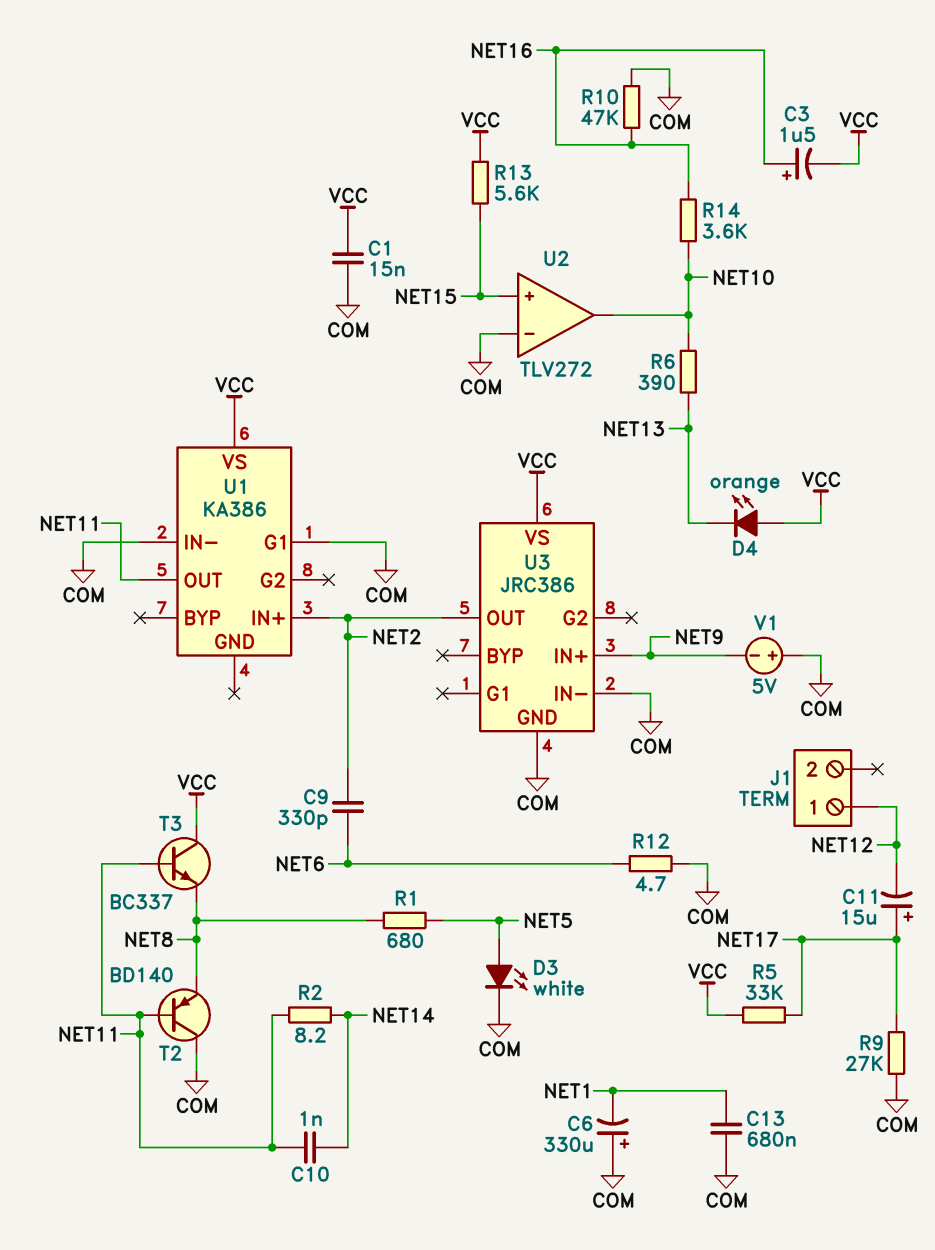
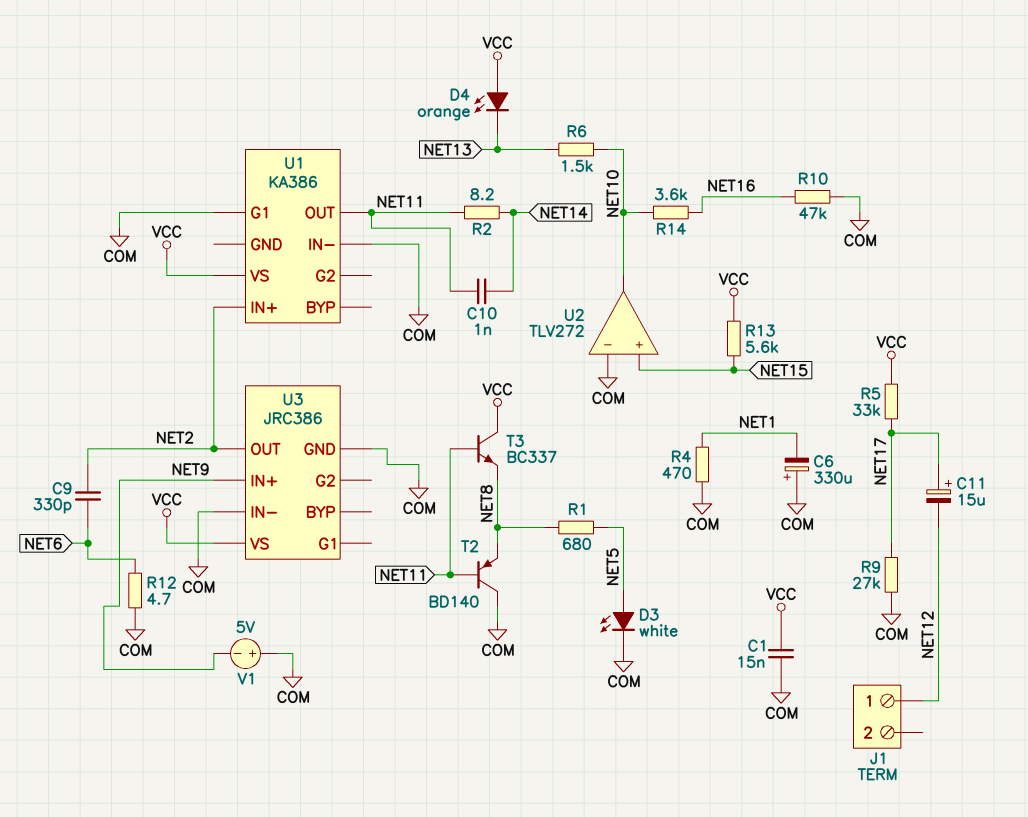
C3: 1.5uF (plus NET16, minus VCC) -> none
C13: 680nF (COM, NET1) -> none
R4: none -> 470 (COM, NET1)
R6: 390 (NET10, NET13) -> 1.5k (NET10, NET13)

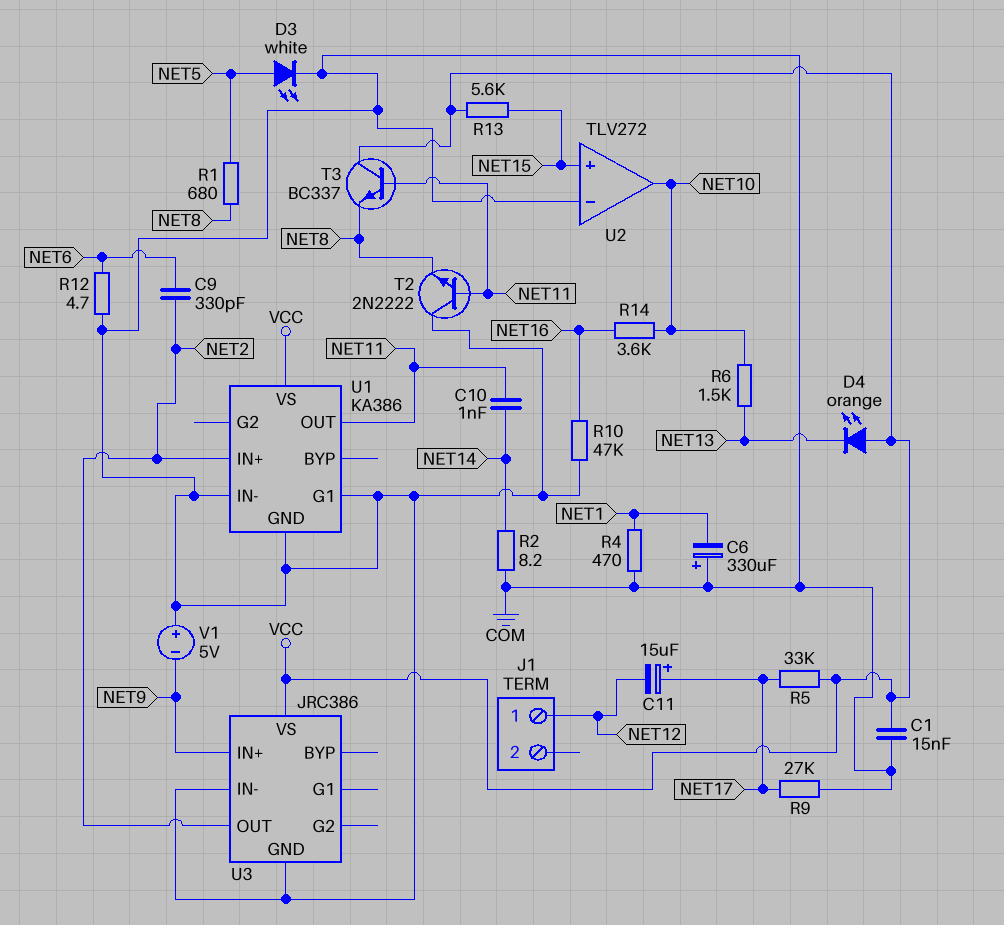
R2: 8.2 (NET11, NET14) -> 8.2 (COM, NET14)
T2: PNP BD140 (B NET11, C COM, E NET8) -> NPN 2N2222 (B NET11, C COM, E NET8)
U1 pin GND: none -> COM

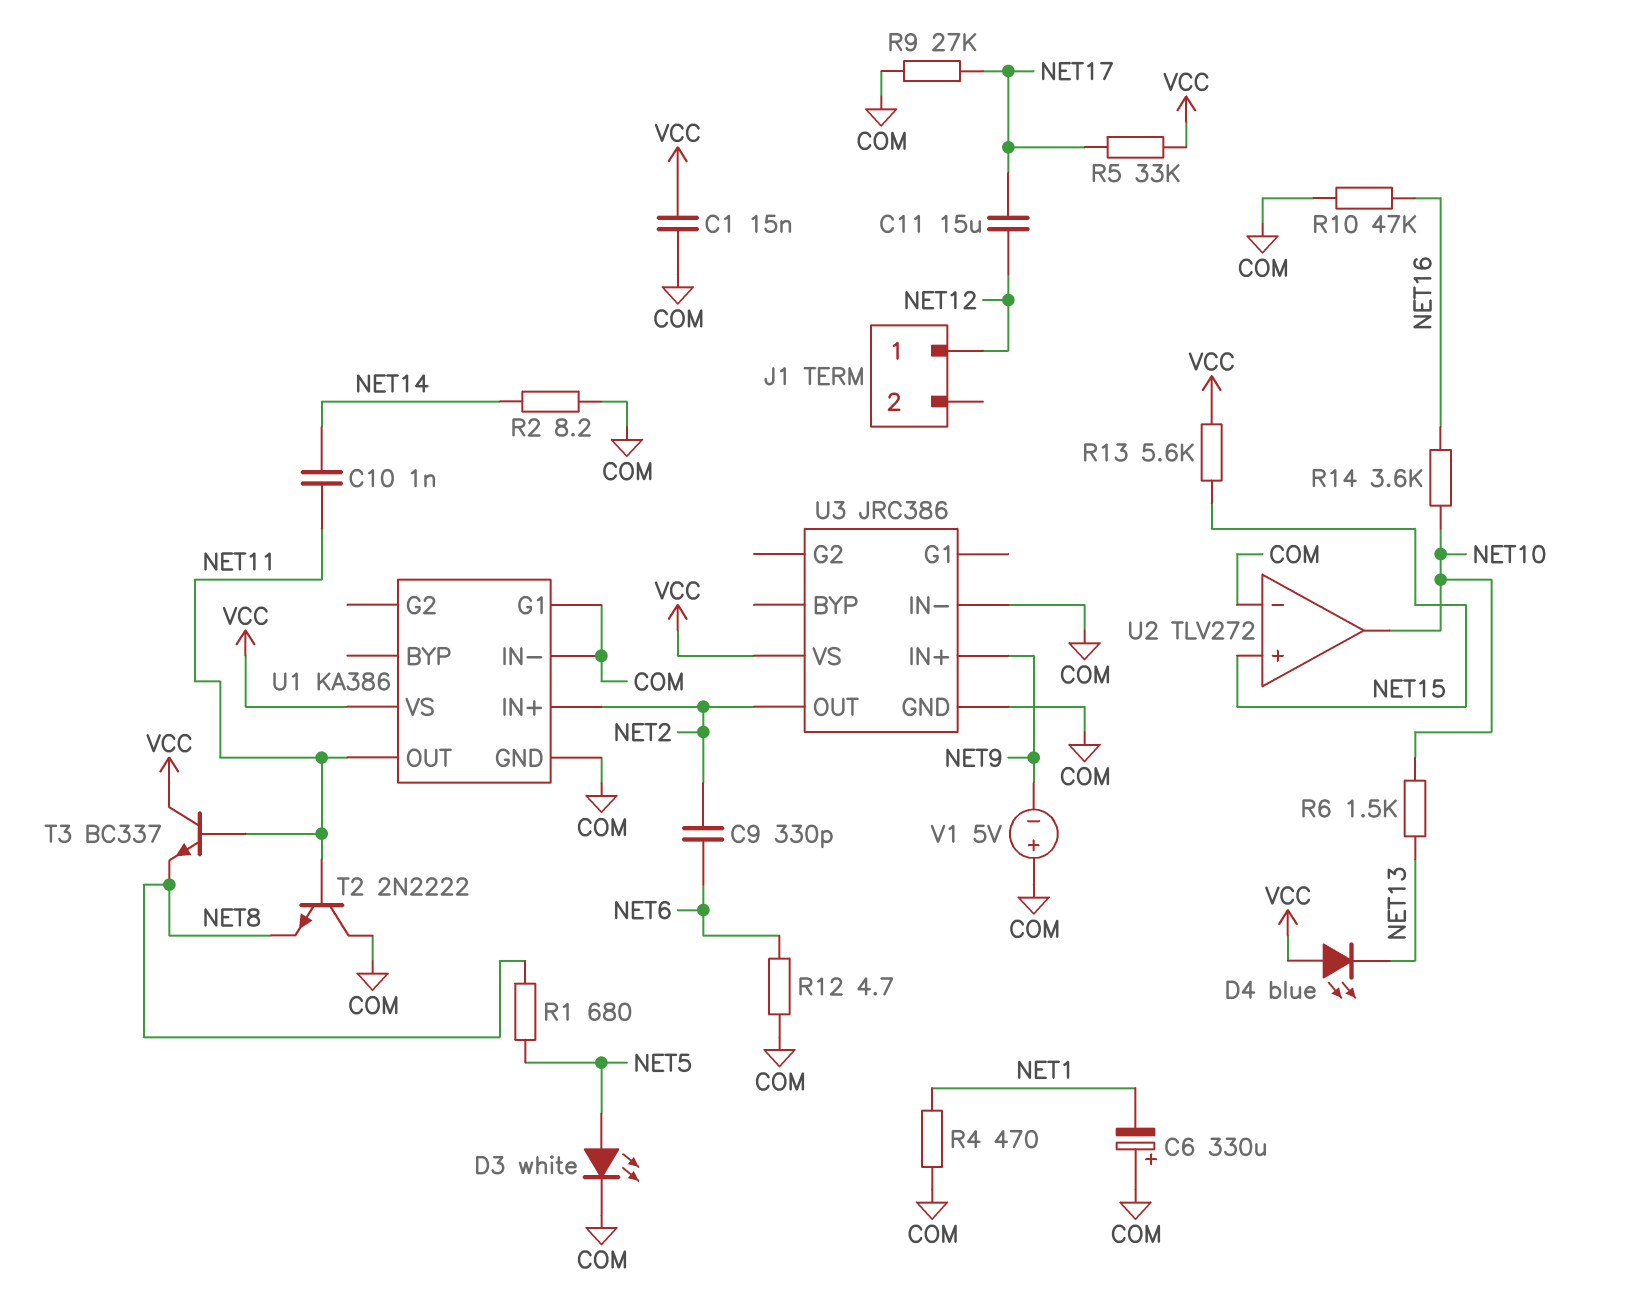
C11: 15uF (plus NET17, minus NET12) -> 15uF (NET12, NET17)
D4: LED orange (A VCC, K NET13) -> LED blue (A VCC, K NET13)

